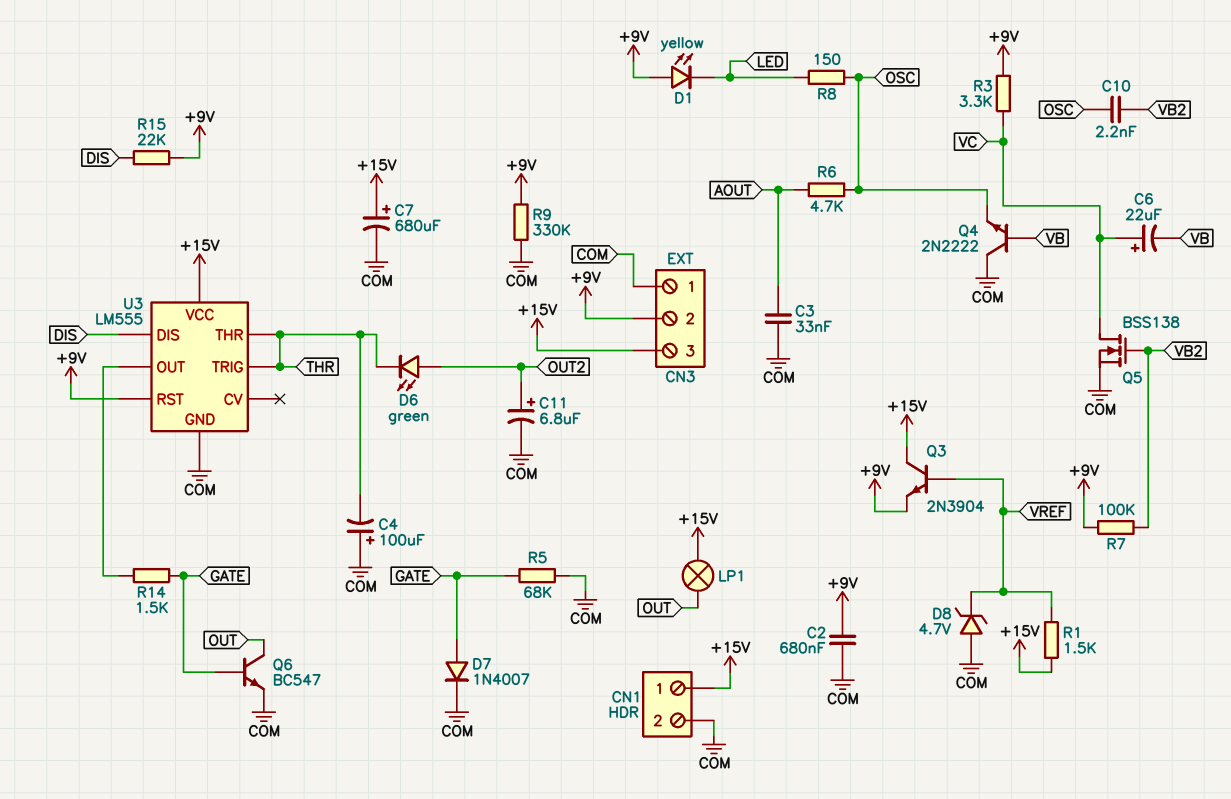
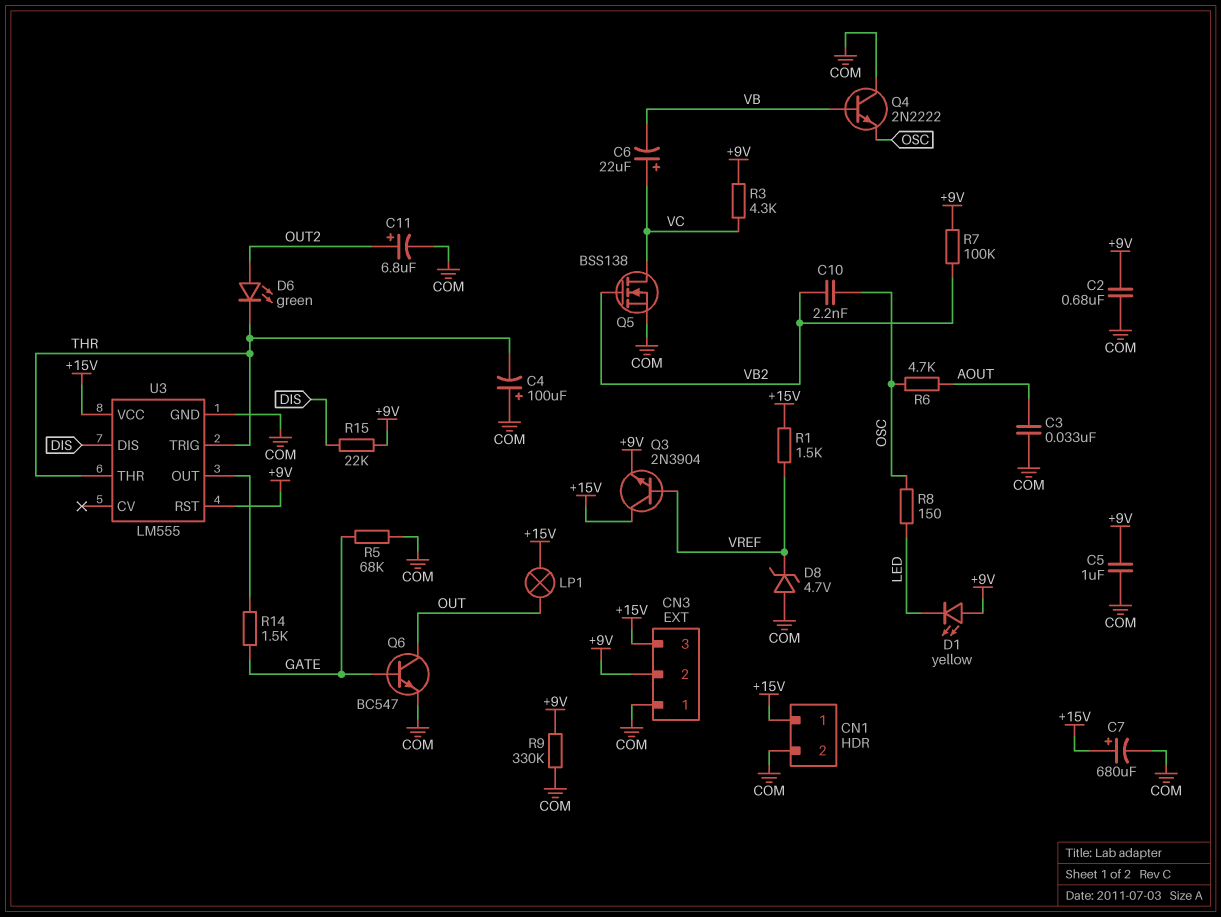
C5: none -> 1uF (+9V, COM)
D7: diode 1N4007 (A GATE, K COM) -> none
R3: 3.3k (+9V, VC) -> 4.3k (+9V, VC)

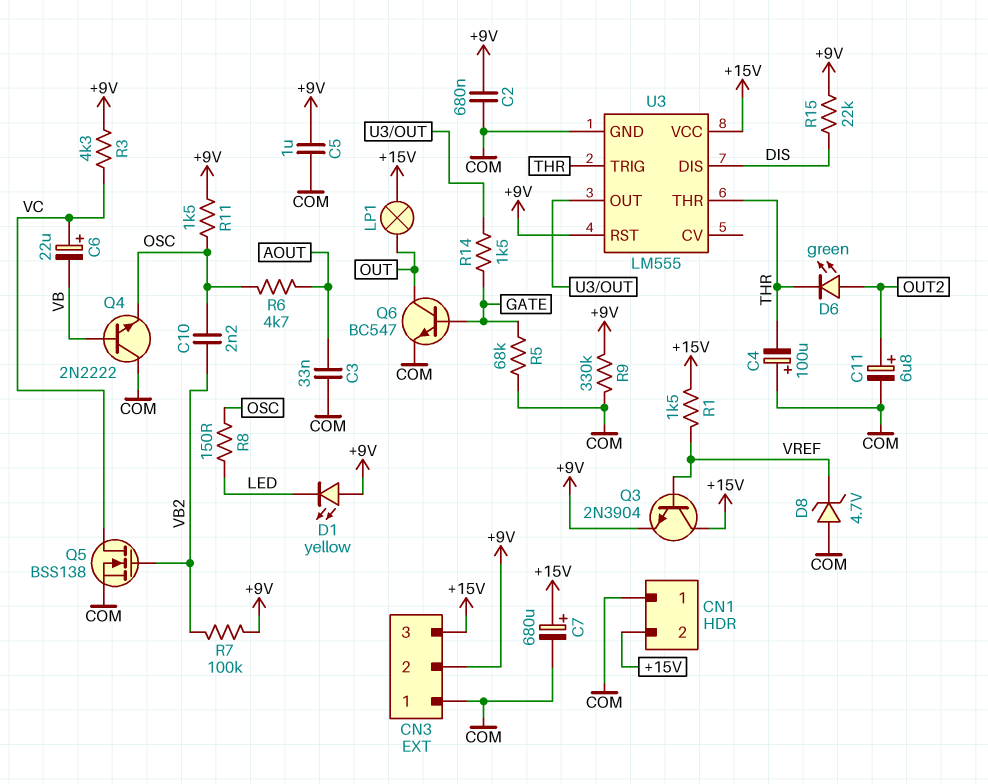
CN1 pin 1: +15V -> COM
CN1 pin 2: COM -> +15V
R11: none -> 1.5k (+9V, OSC)

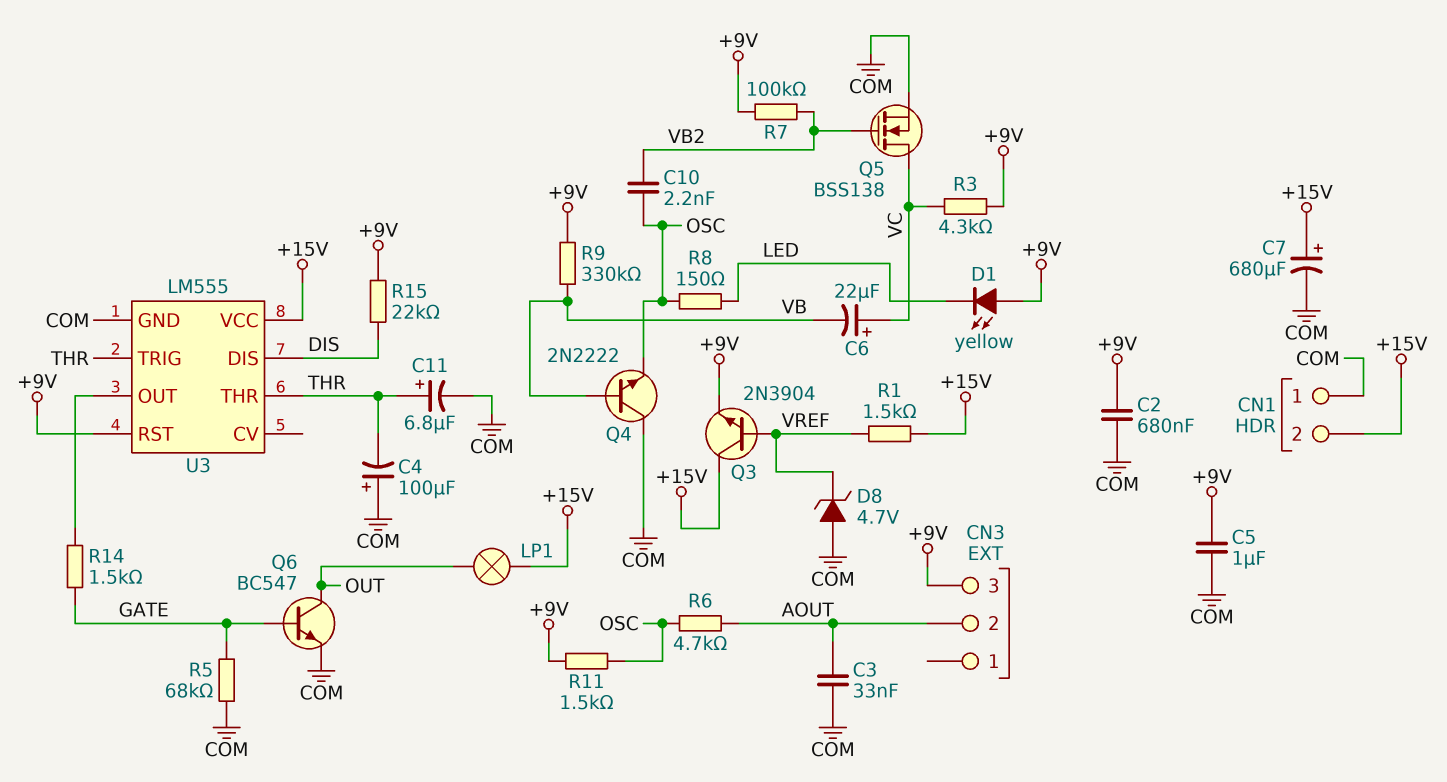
C11: 6.8uF (plus OUT2, minus COM) -> 6.8uF (plus THR, minus COM)
CN3 pin 1: COM -> none
CN3 pin 2: +9V -> AOUT
CN3 pin 3: +15V -> +9V
D6: LED green (A OUT2, K THR) -> none
R9: 330k (+9V, COM) -> 330k (+9V, VB)

